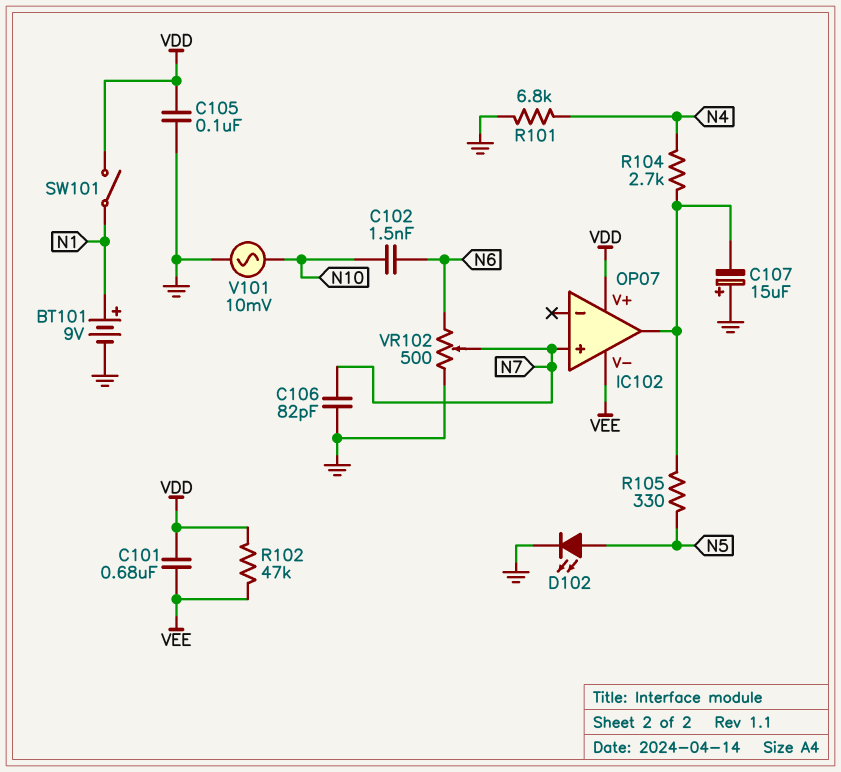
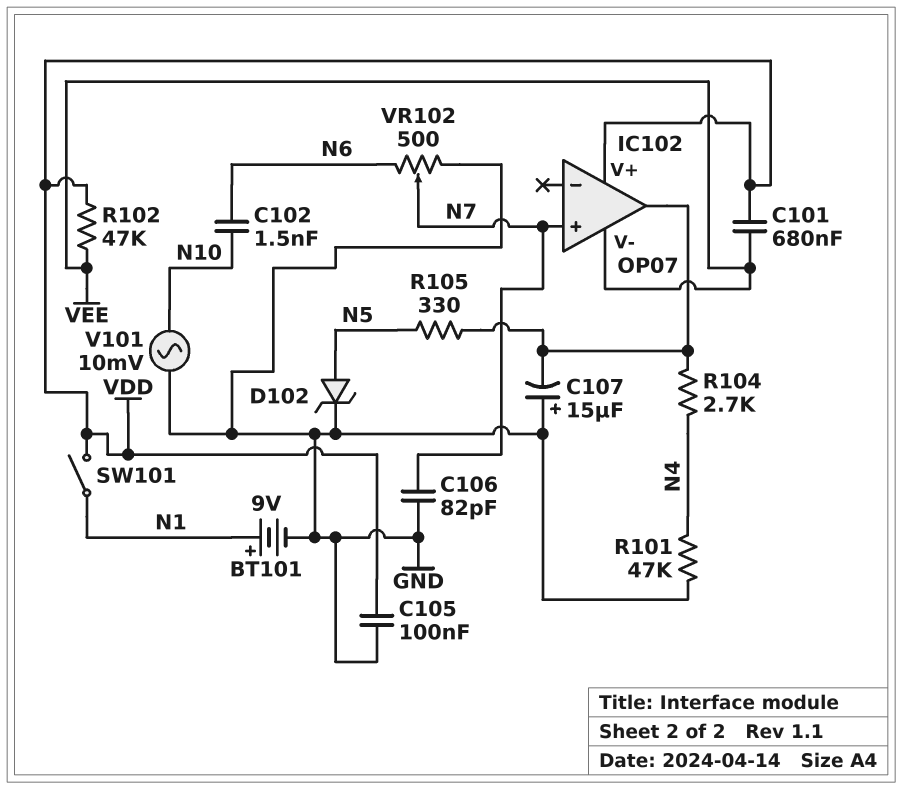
D102: LED (A N5, K GND) -> zener (A N5, K GND)
R101: 6.8k (GND, N4) -> 47k (GND, N4)

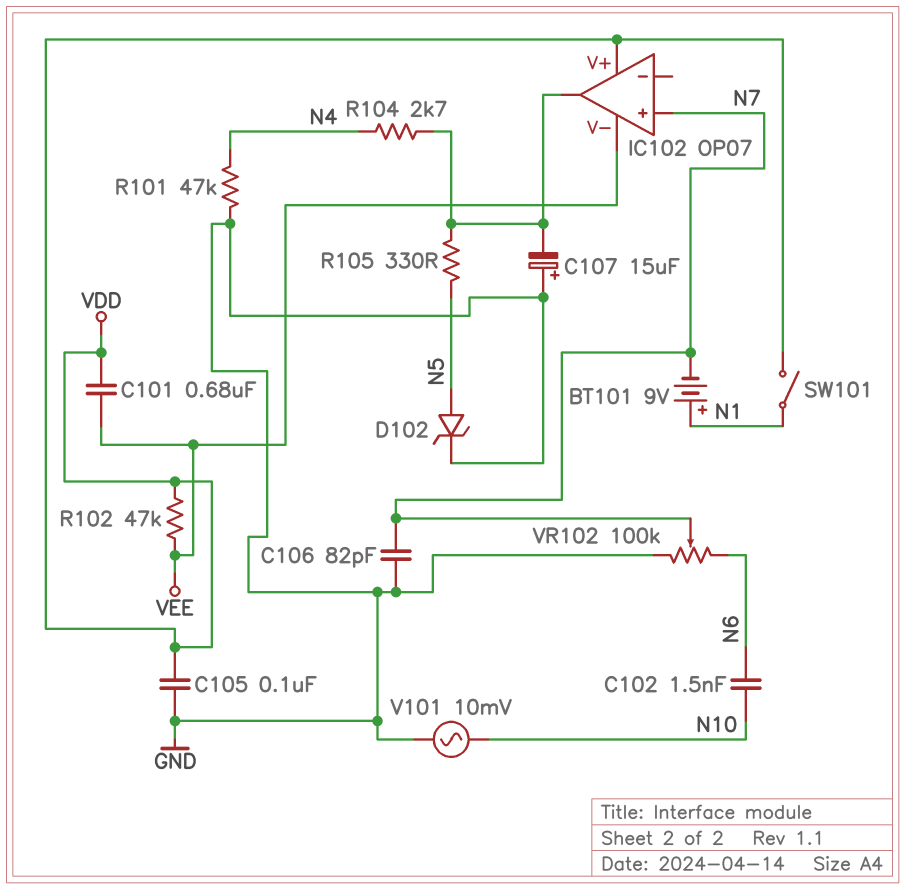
BT101: 9V (plus N1, minus GND) -> 9V (plus N1, minus N7)
VR102: 500 (GND, N6, wiper N7) -> 100k (GND, N6, wiper N7)

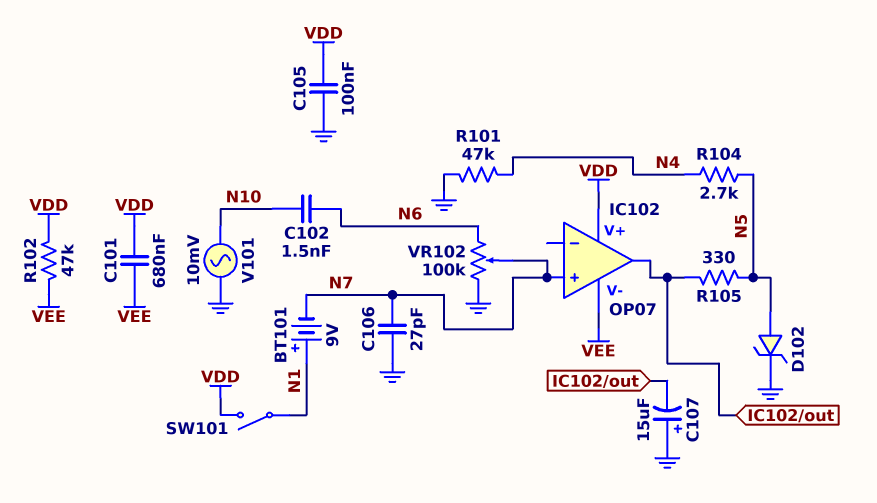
C106: 82pF (GND, N7) -> 27pF (GND, N7)
R104: 2.7k (IC102/out, N4) -> 2.7k (N4, N5)

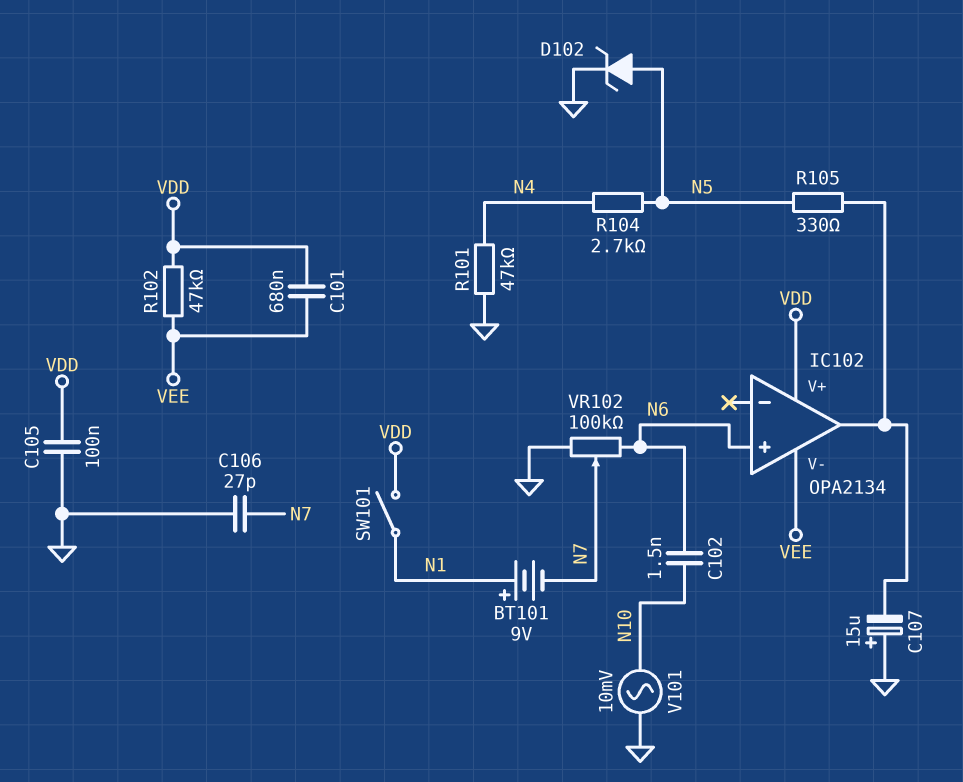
IC102: OP07 -> OPA2134
IC102 pin in+: N7 -> N6

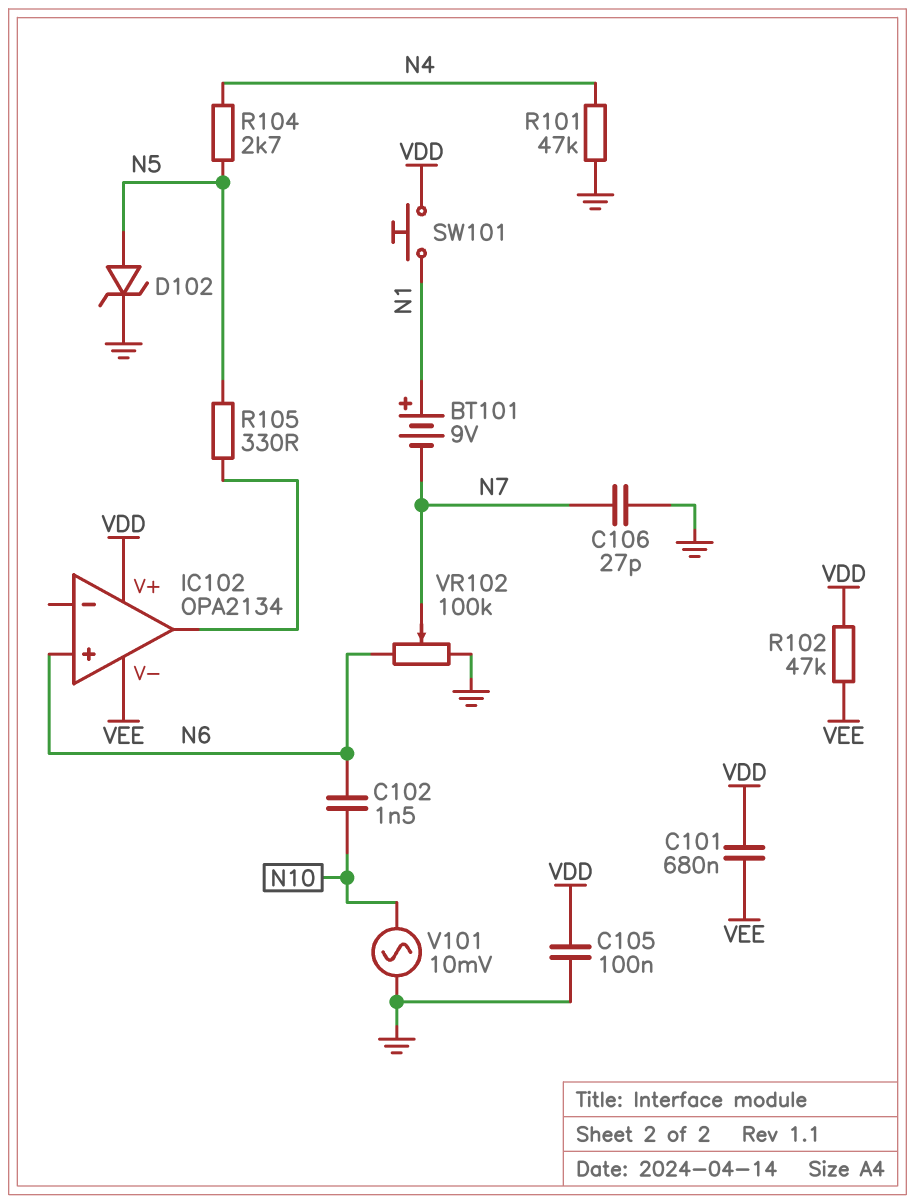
C107: 15uF (plus GND, minus IC102/out) -> none
SW101: switch (N1, VDD) -> button (N1, VDD)

